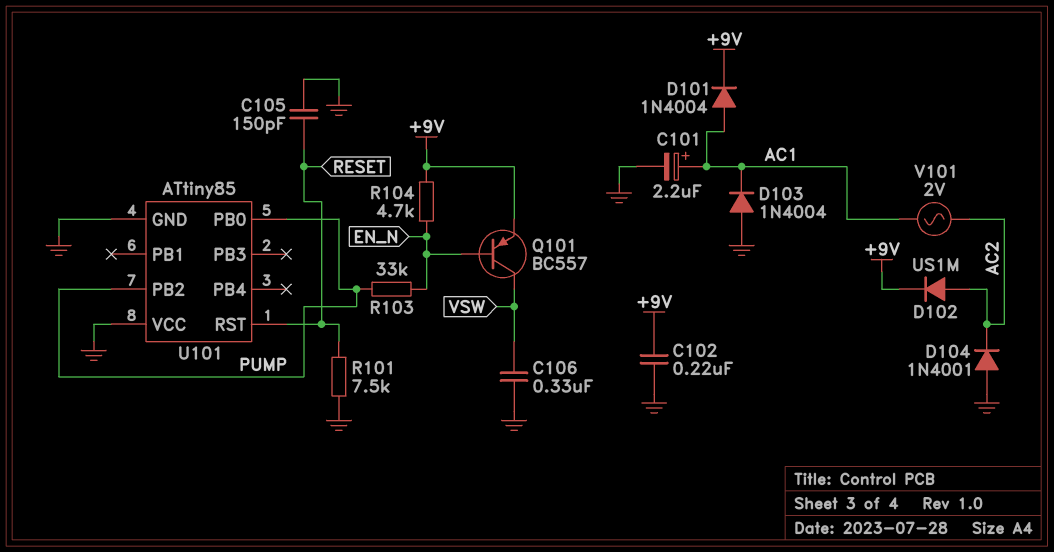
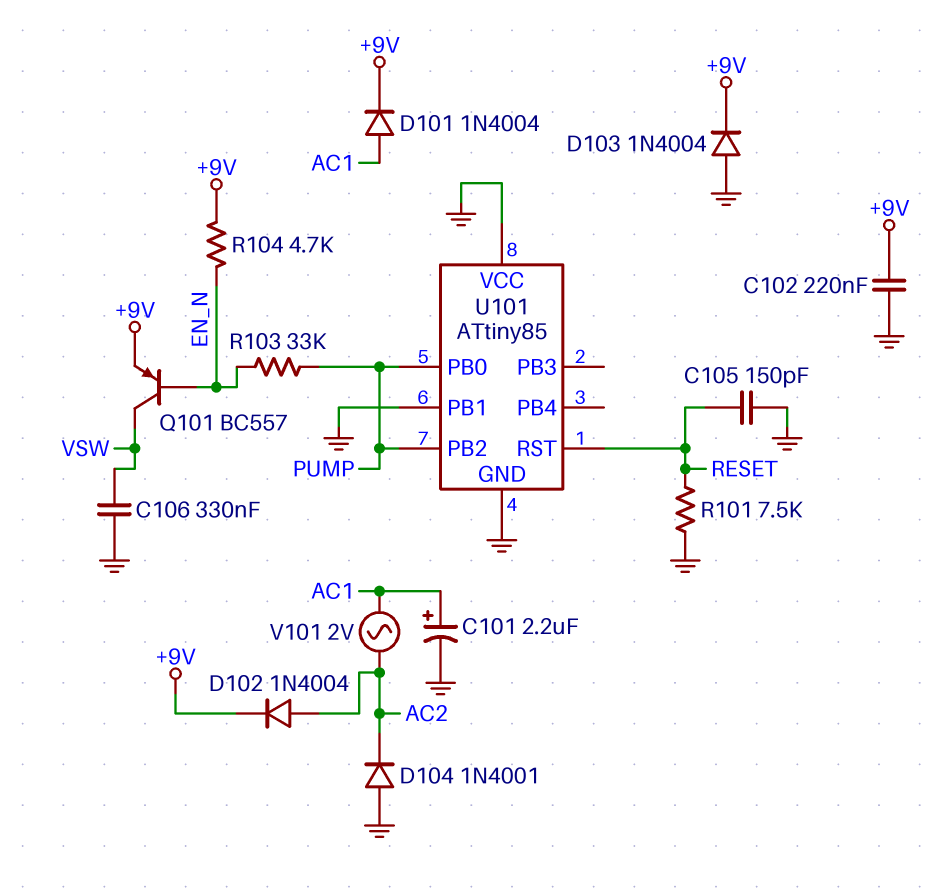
D102: diode US1M (A AC2, K +9V) -> diode 1N4004 (A AC2, K +9V)
D103: diode 1N4004 (A GND, K AC1) -> diode 1N4004 (A GND, K +9V)
U101 pin PB1: none -> GND

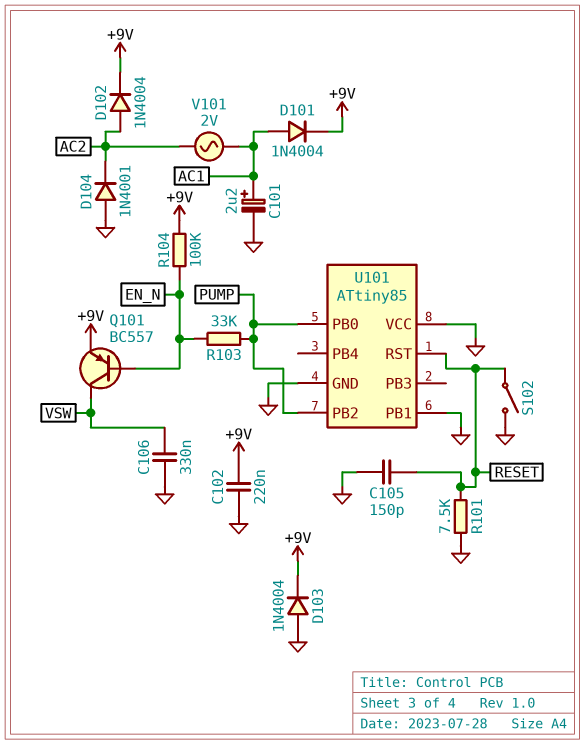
R104: 4.7k (+9V, EN_N) -> 100k (+9V, EN_N)
S102: none -> switch (GND, RESET)

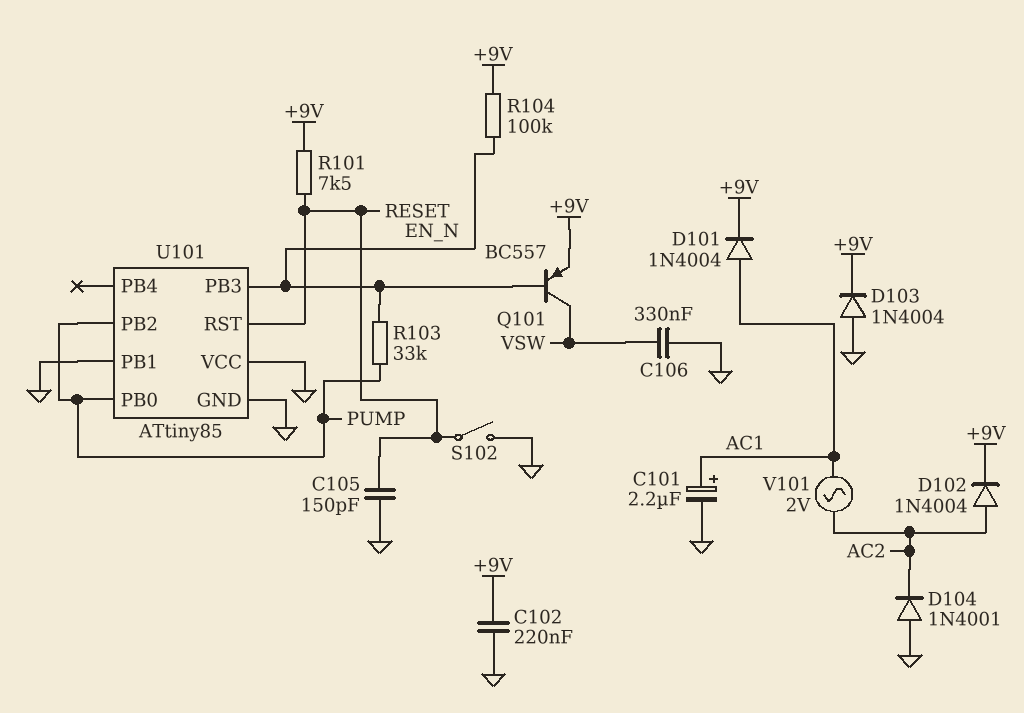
R101: 7.5k (GND, RESET) -> 7.5k (+9V, RESET)
U101 pin PB3: none -> EN_N

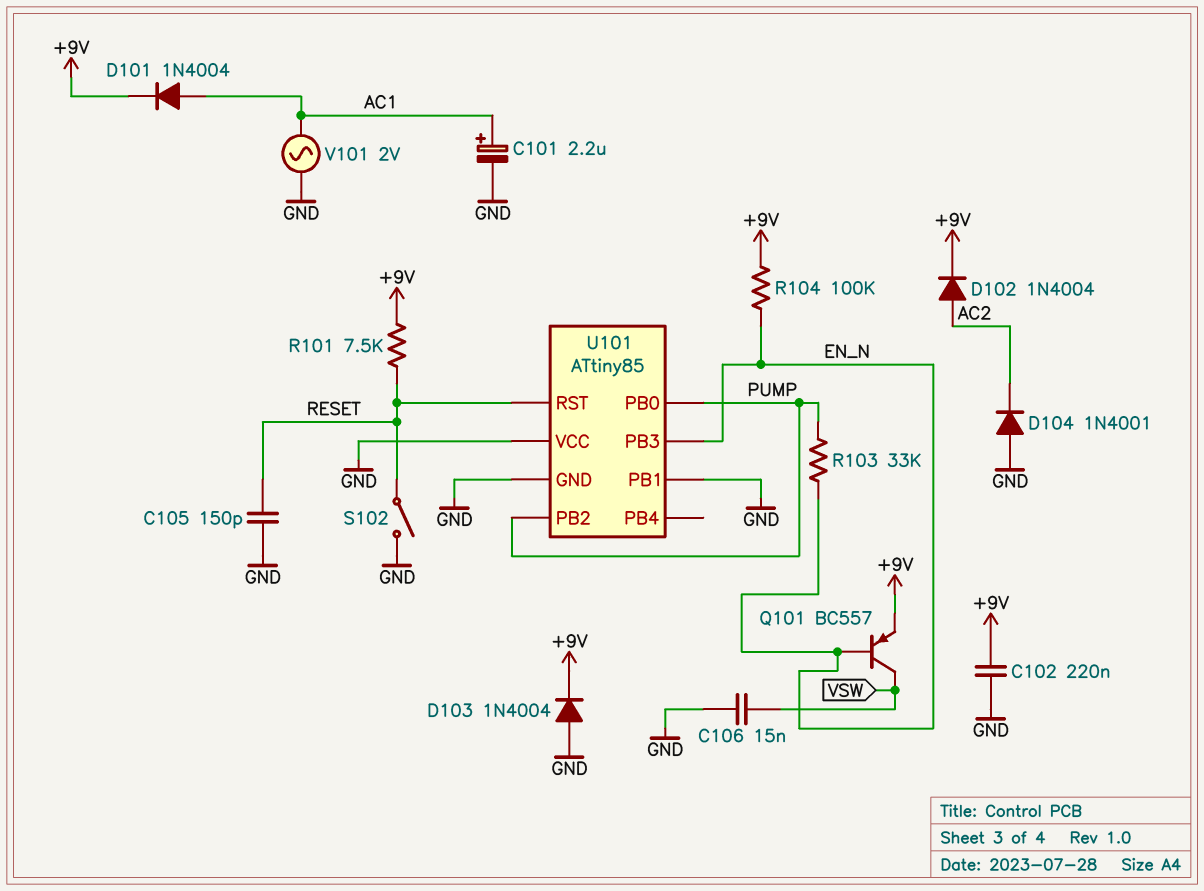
C106: 330nF (GND, VSW) -> 15nF (GND, VSW)
V101: AC 2V (AC1, AC2) -> AC 2V (AC1, GND)

